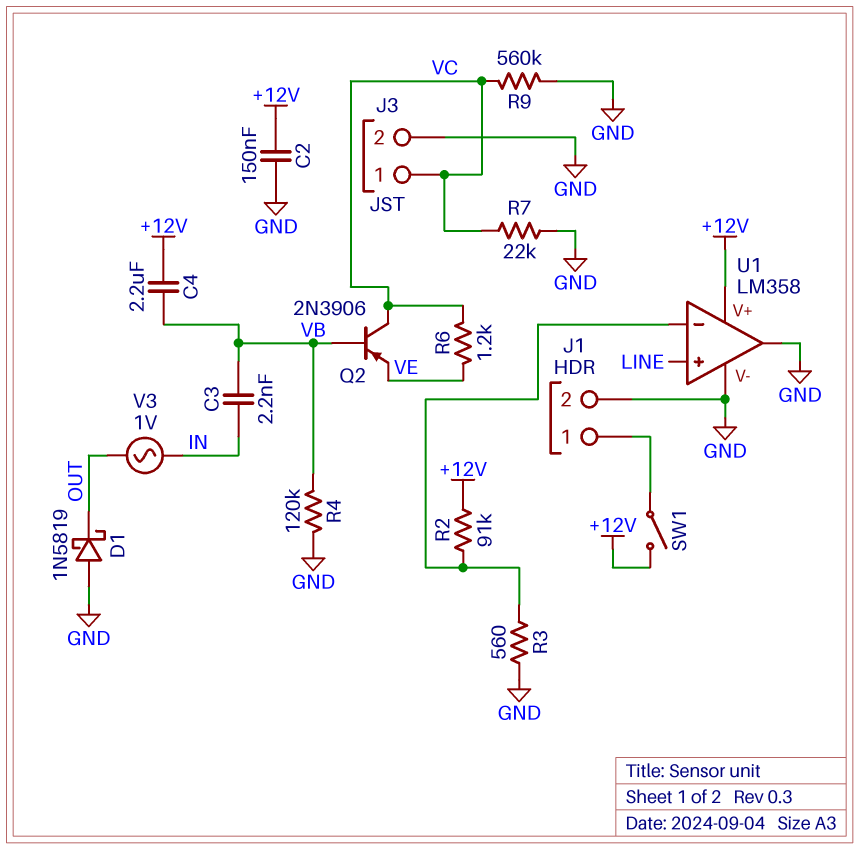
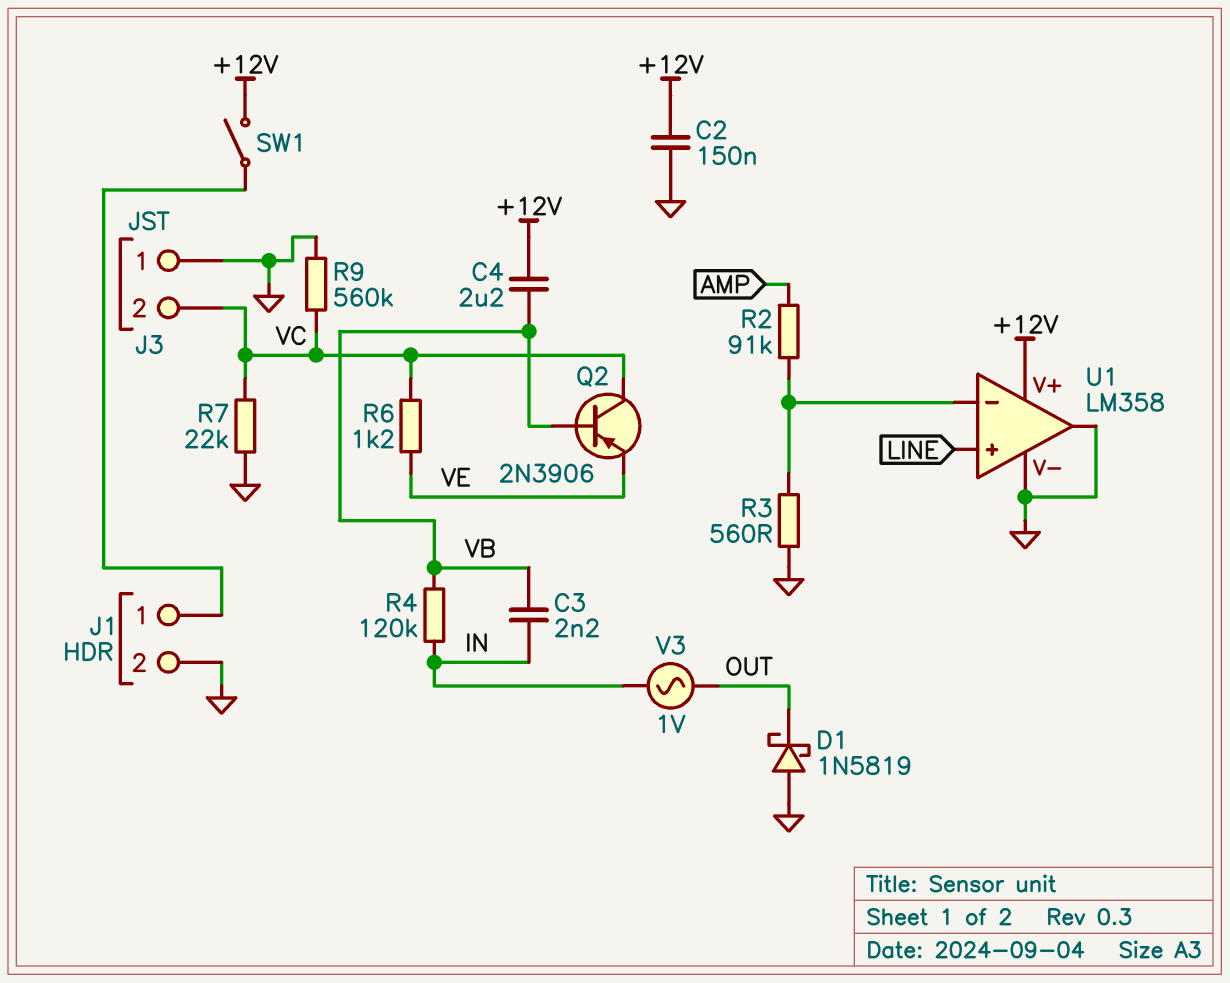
J3 pin 1: VC -> GND
J3 pin 2: GND -> VC
R2: 91k (+12V, U1/in-) -> 91k (AMP, U1/in-)
R4: 120k (GND, VB) -> 120k (IN, VB)

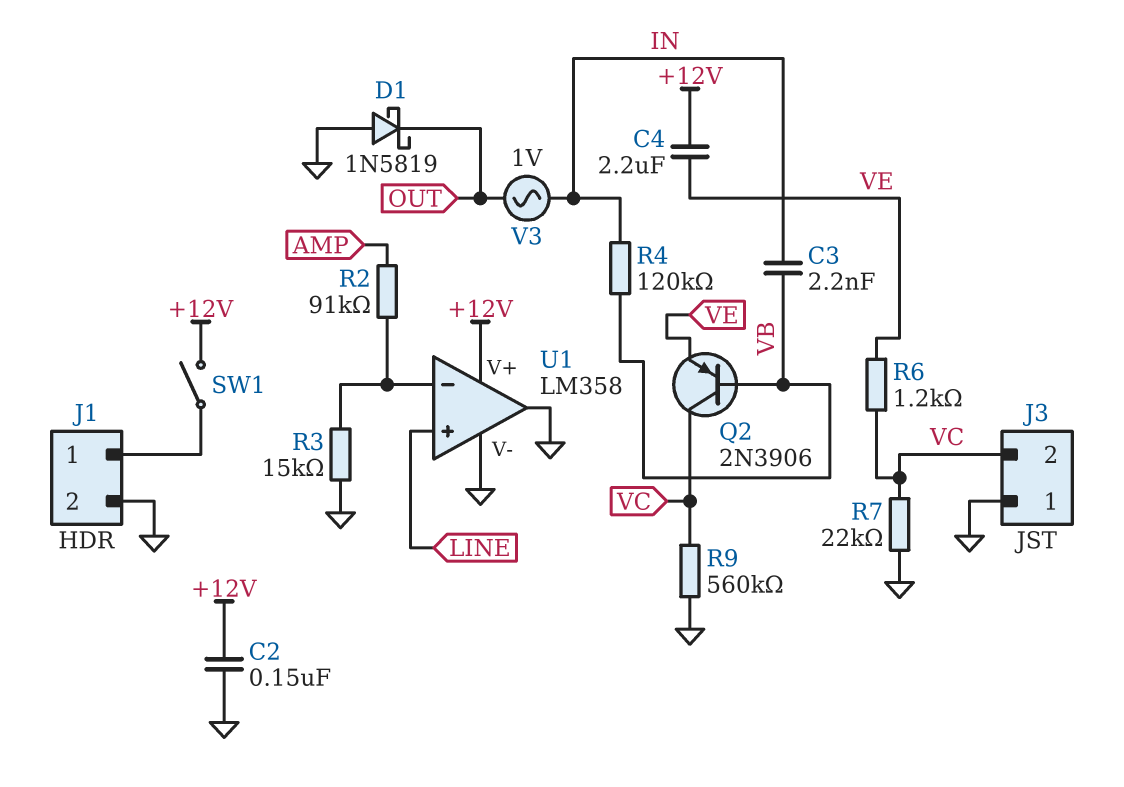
C4: 2.2uF (+12V, VB) -> 2.2uF (+12V, VE)
R3: 560 (GND, U1/in-) -> 15k (GND, U1/in-)

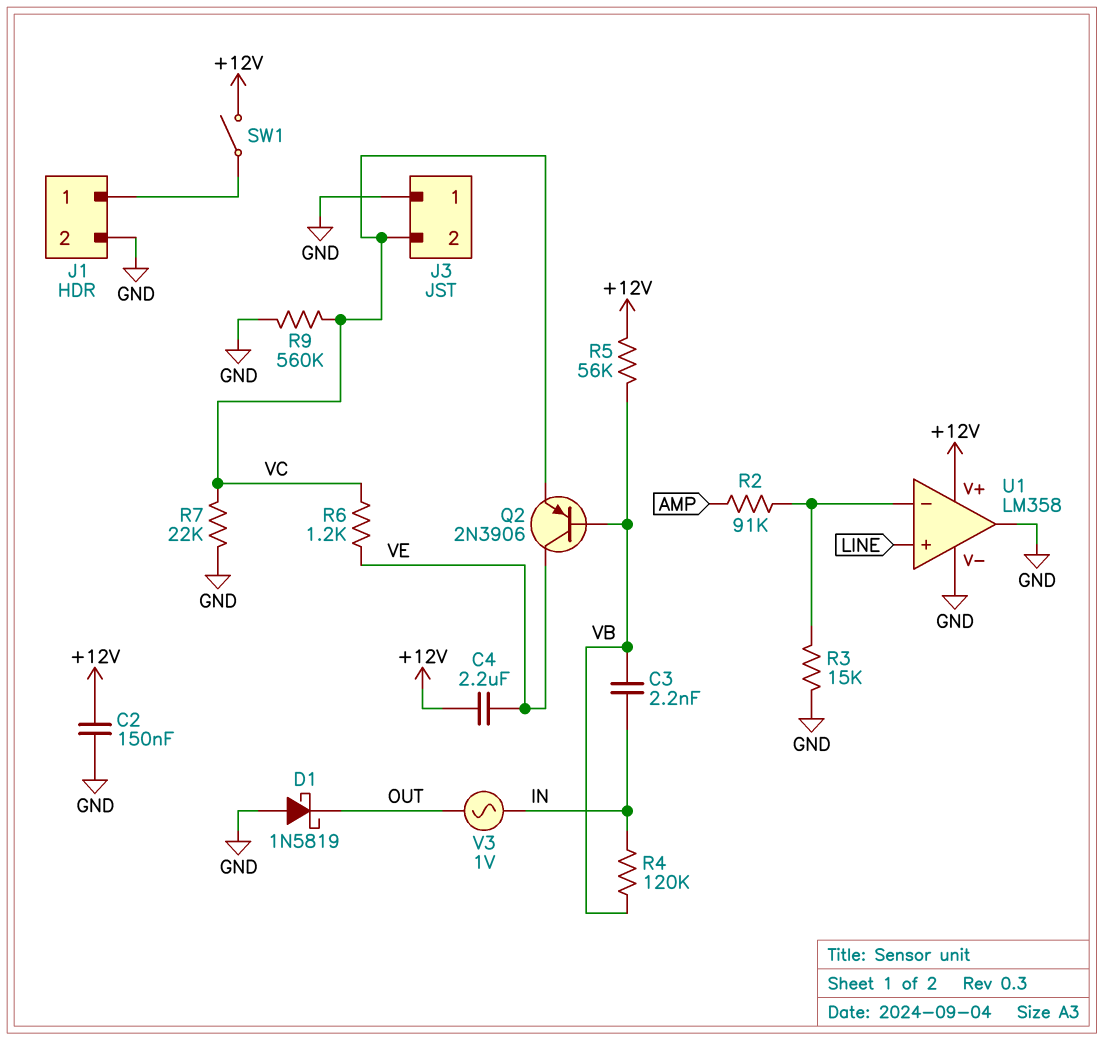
Q2: PNP 2N3906 (B VB, C VC, E VE) -> PNP 2N3906 (B VB, C VE, E VC)
R5: none -> 56k (+12V, VB)

